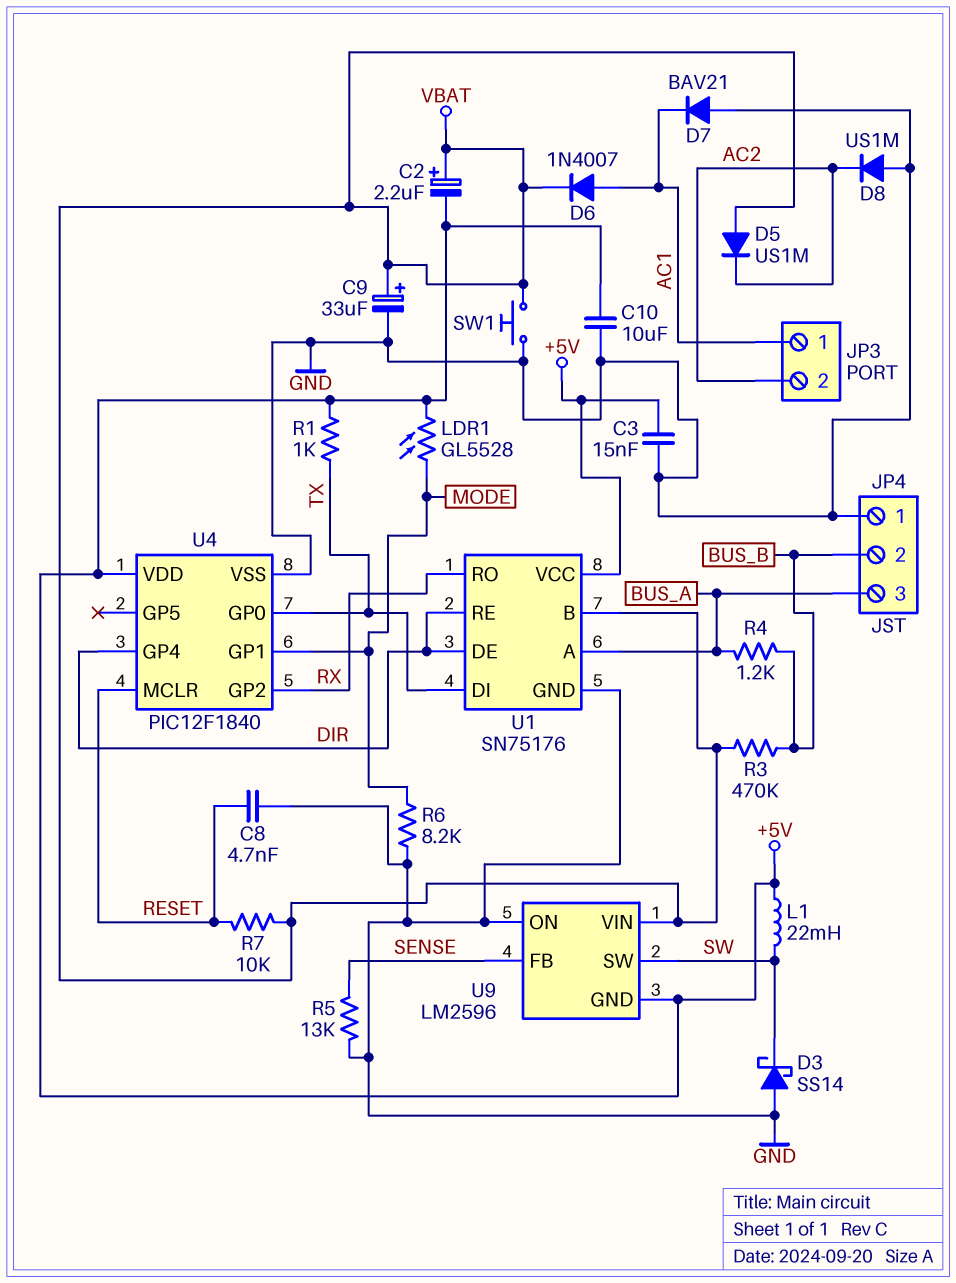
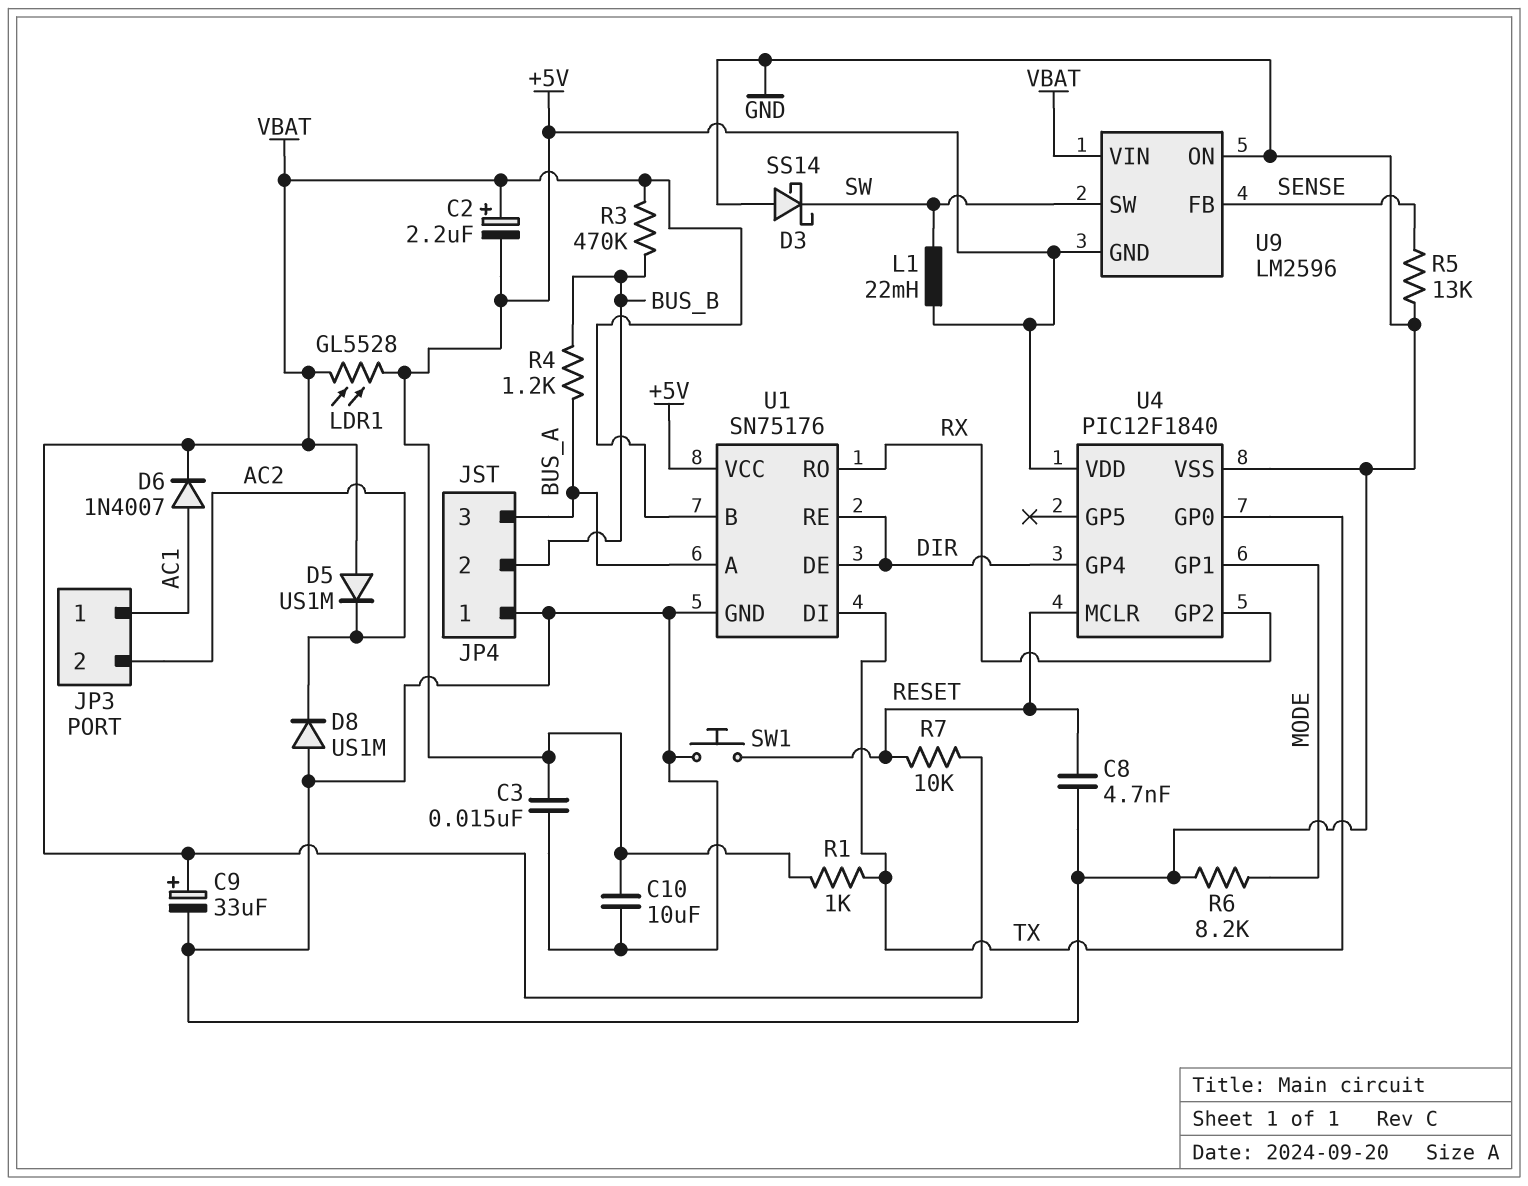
D7: diode BAV21 (A GND, K AC1) -> none
LDR1: GL5528 (+5V, MODE) -> GL5528 (+5V, VBAT)
SW1: button (GND, VBAT) -> button (GND, RESET)

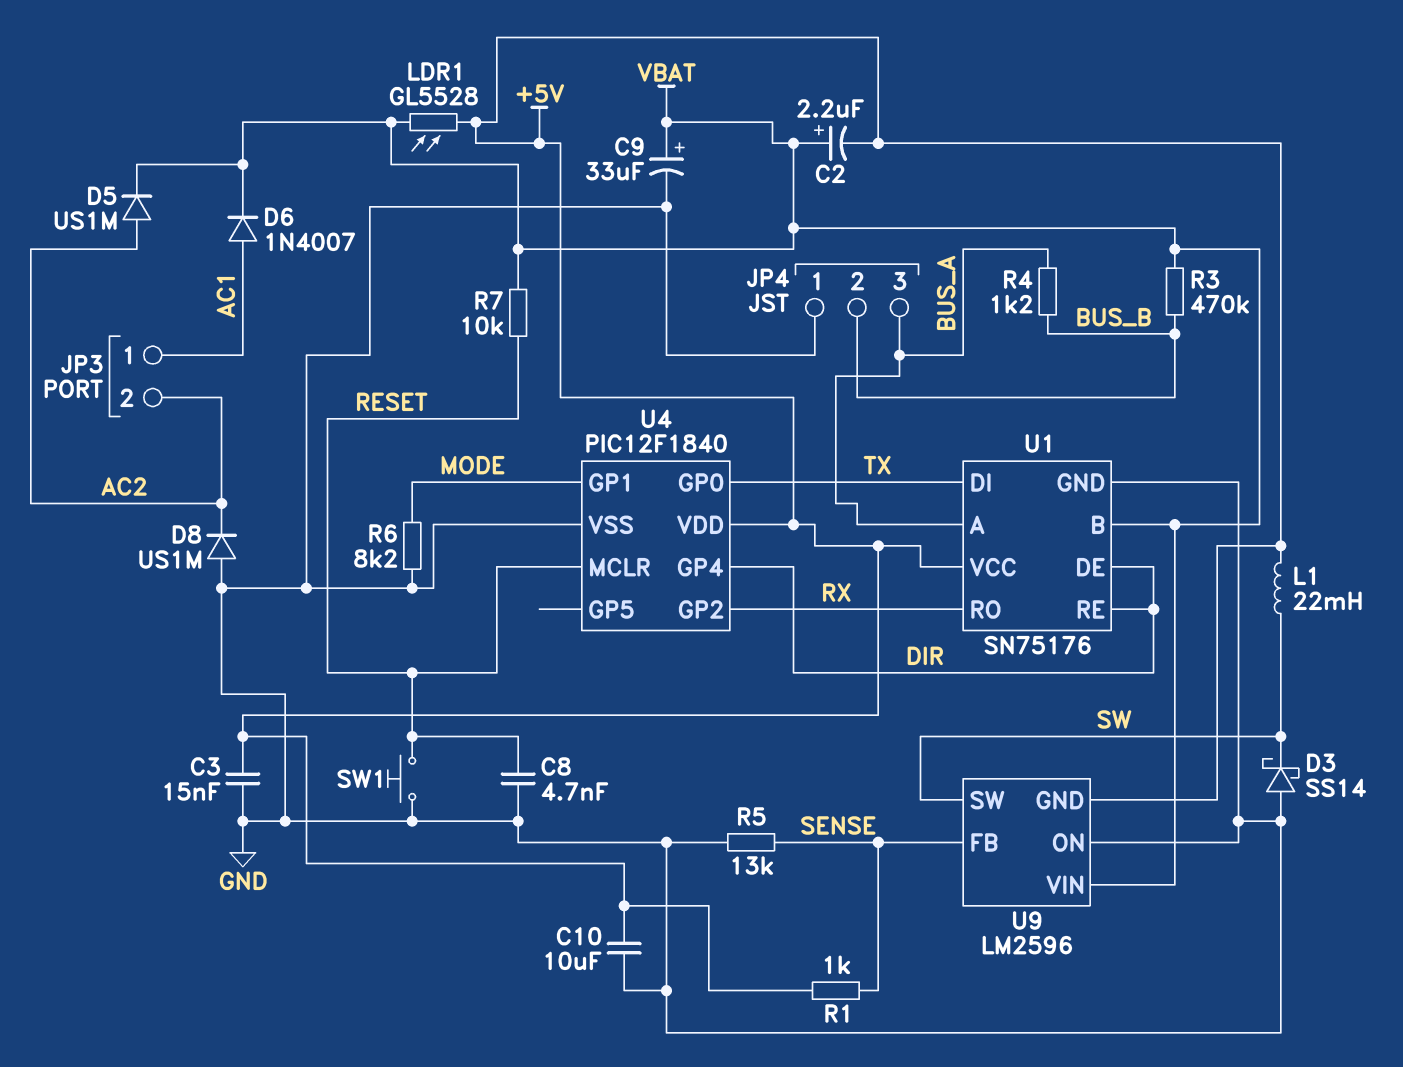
D5: diode US1M (A VBAT, K AC2) -> diode US1M (A AC2, K VBAT)
R1: 1k (+5V, TX) -> 1k (+5V, SENSE)

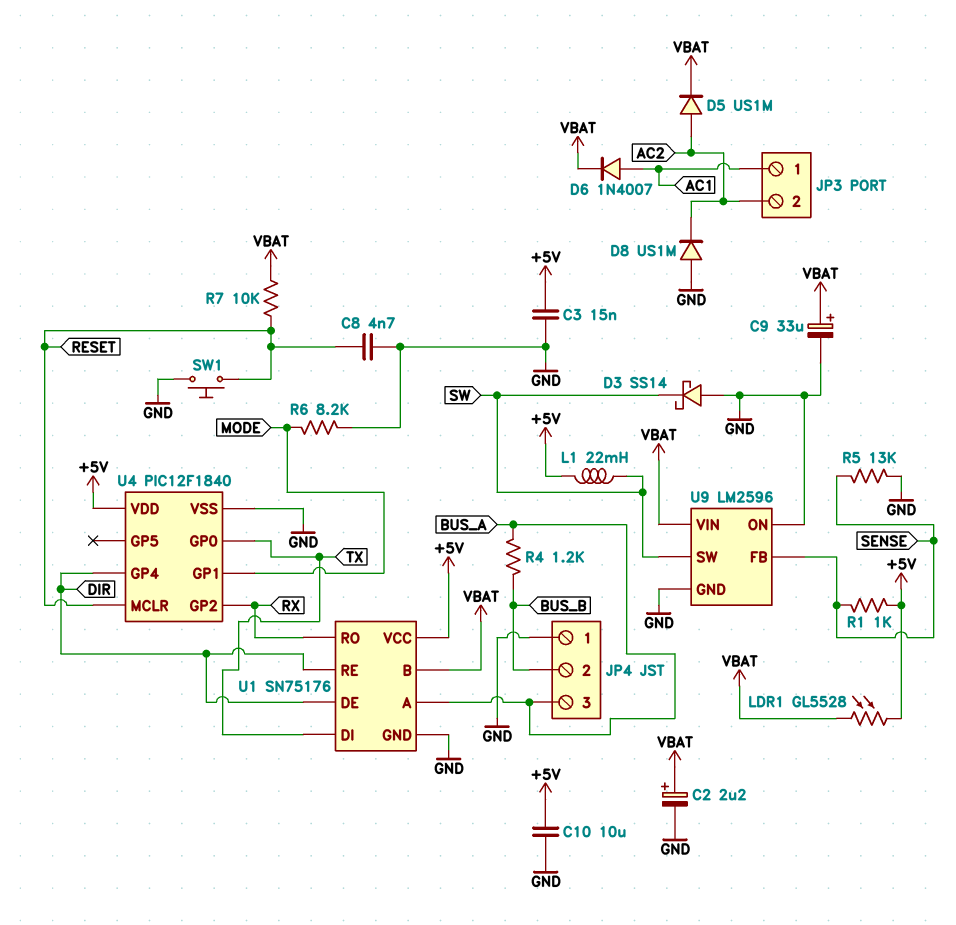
C2: 2.2uF (plus VBAT, minus +5V) -> 2.2uF (plus VBAT, minus GND)
R3: 470k (BUS_B, VBAT) -> none
U9 pin GND: +5V -> GND

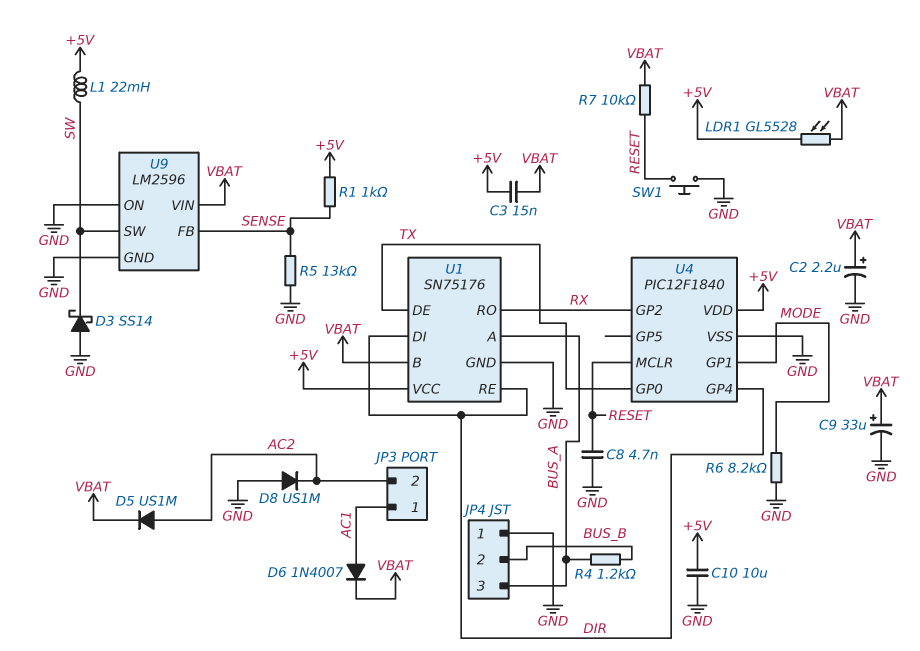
C3: 15nF (+5V, GND) -> 15nF (+5V, VBAT)
U1 pin DE: DIR -> TX
U1 pin DI: TX -> DIR

